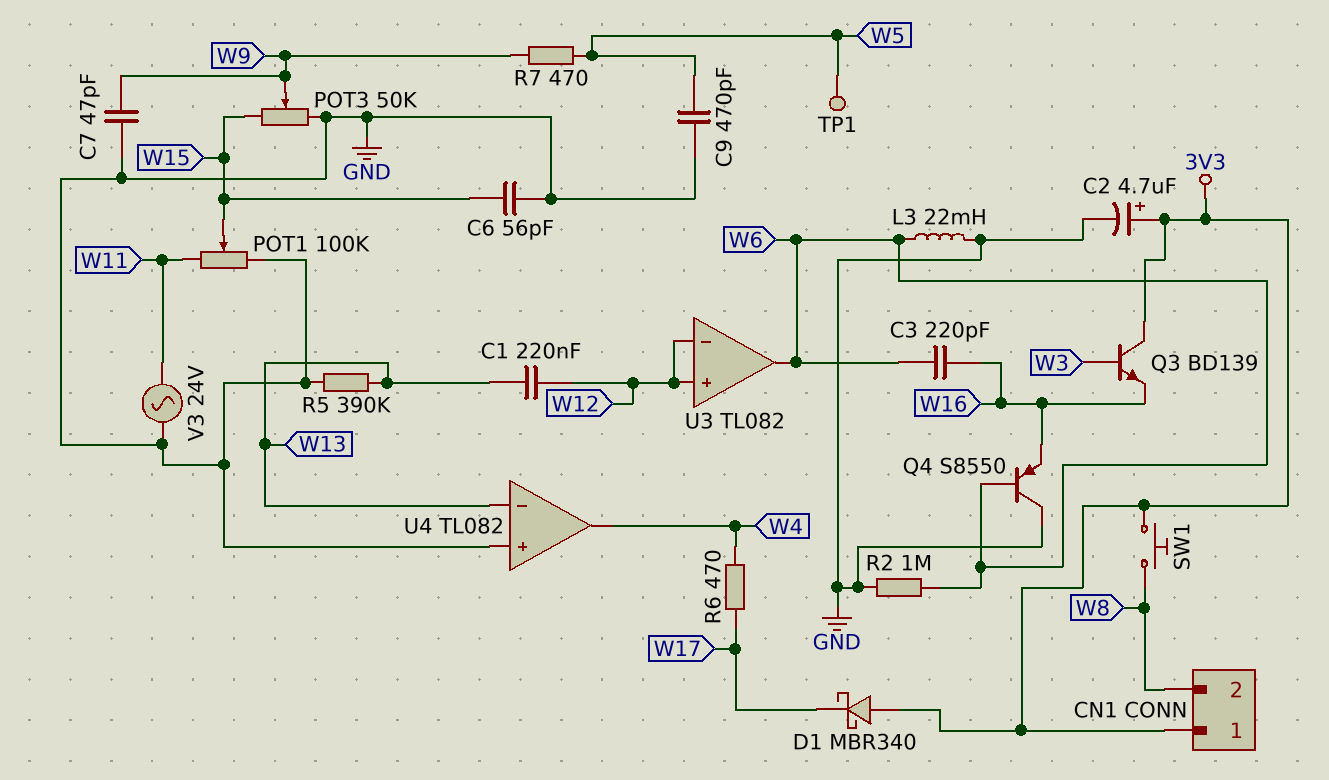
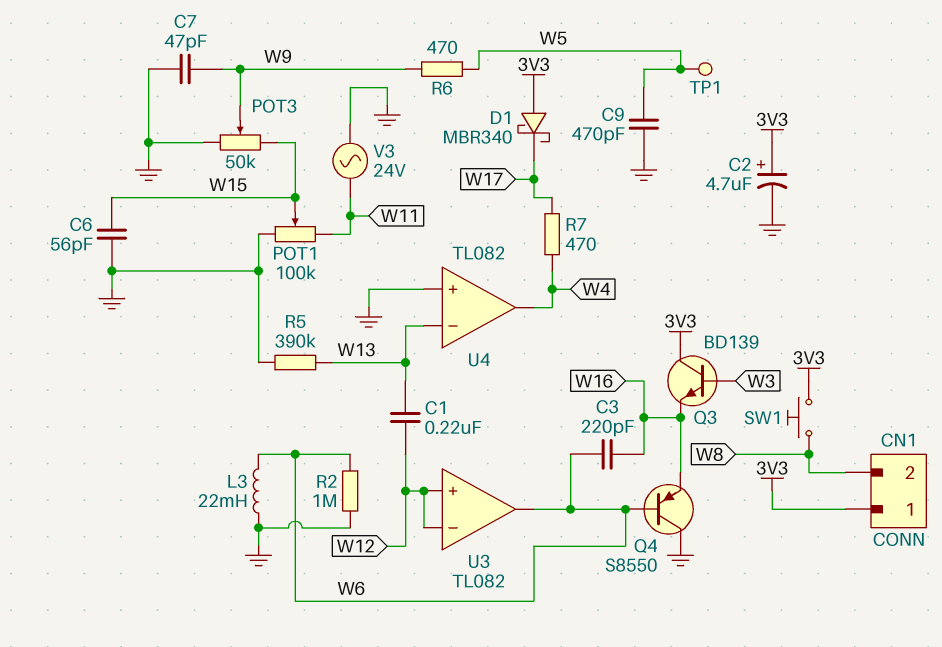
R6: 470 (W4, W17) -> 470 (W5, W9)
R7: 470 (W5, W9) -> 470 (W4, W17)

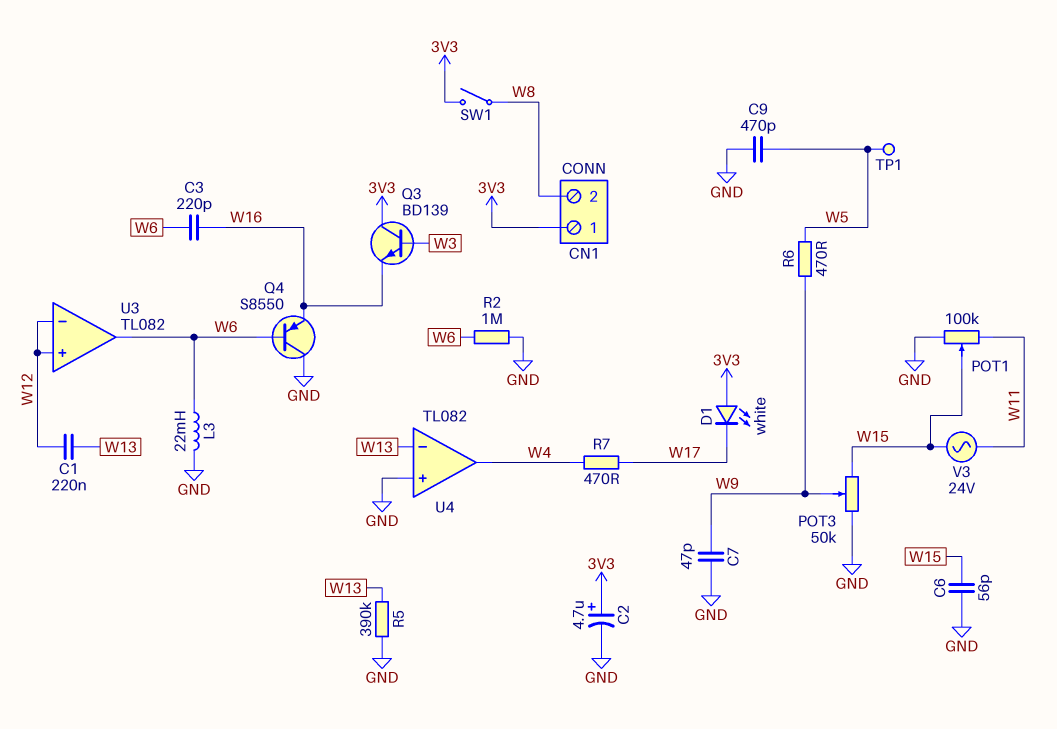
D1: schottky MBR340 (A 3V3, K W17) -> LED white (A 3V3, K W17)
SW1: button (3V3, W8) -> switch (3V3, W8)
V3: AC 24V (GND, W11) -> AC 24V (W11, W15)

